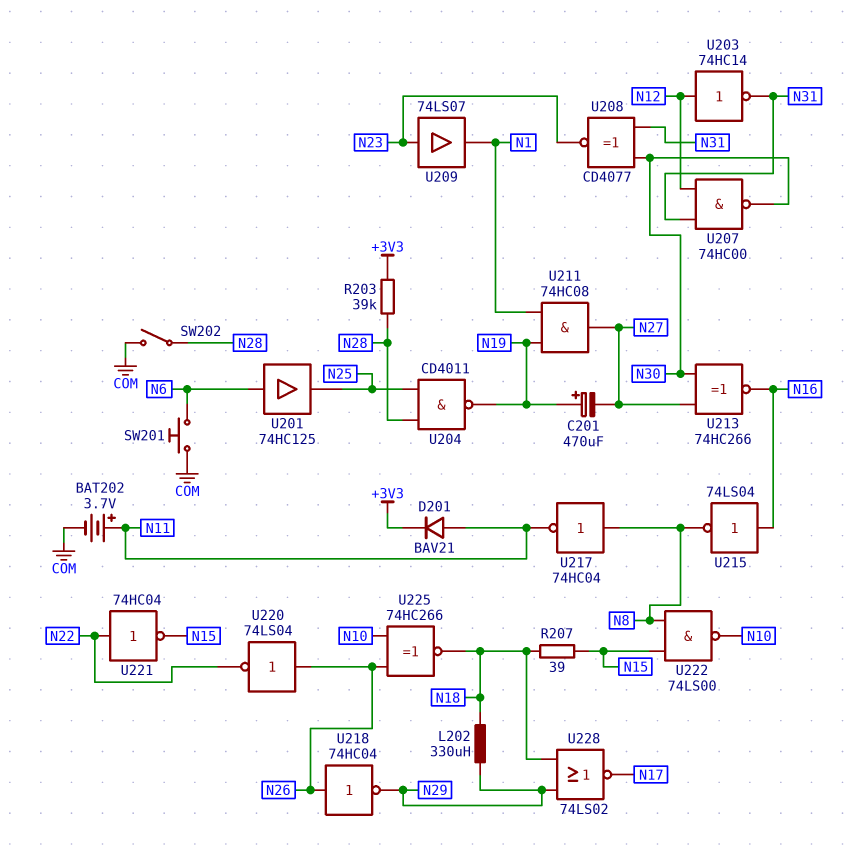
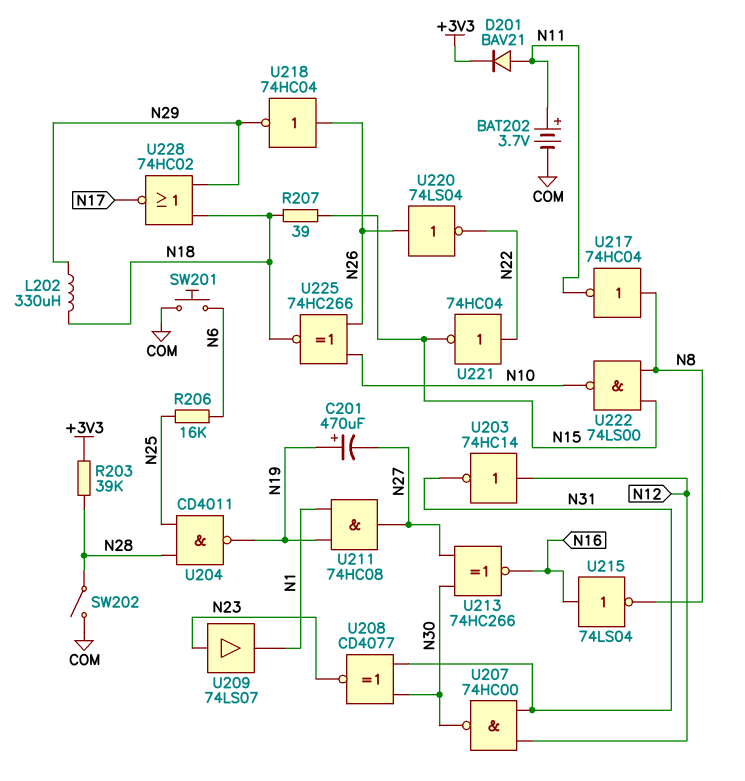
R206: none -> 16k (N6, N25)
U201: buffer 74HC125 (in N6, out N25) -> none
U228: NOR 74LS02 (in N18, in N29, out N17) -> NOR 74HC02 (in N18, in N29, out N17)

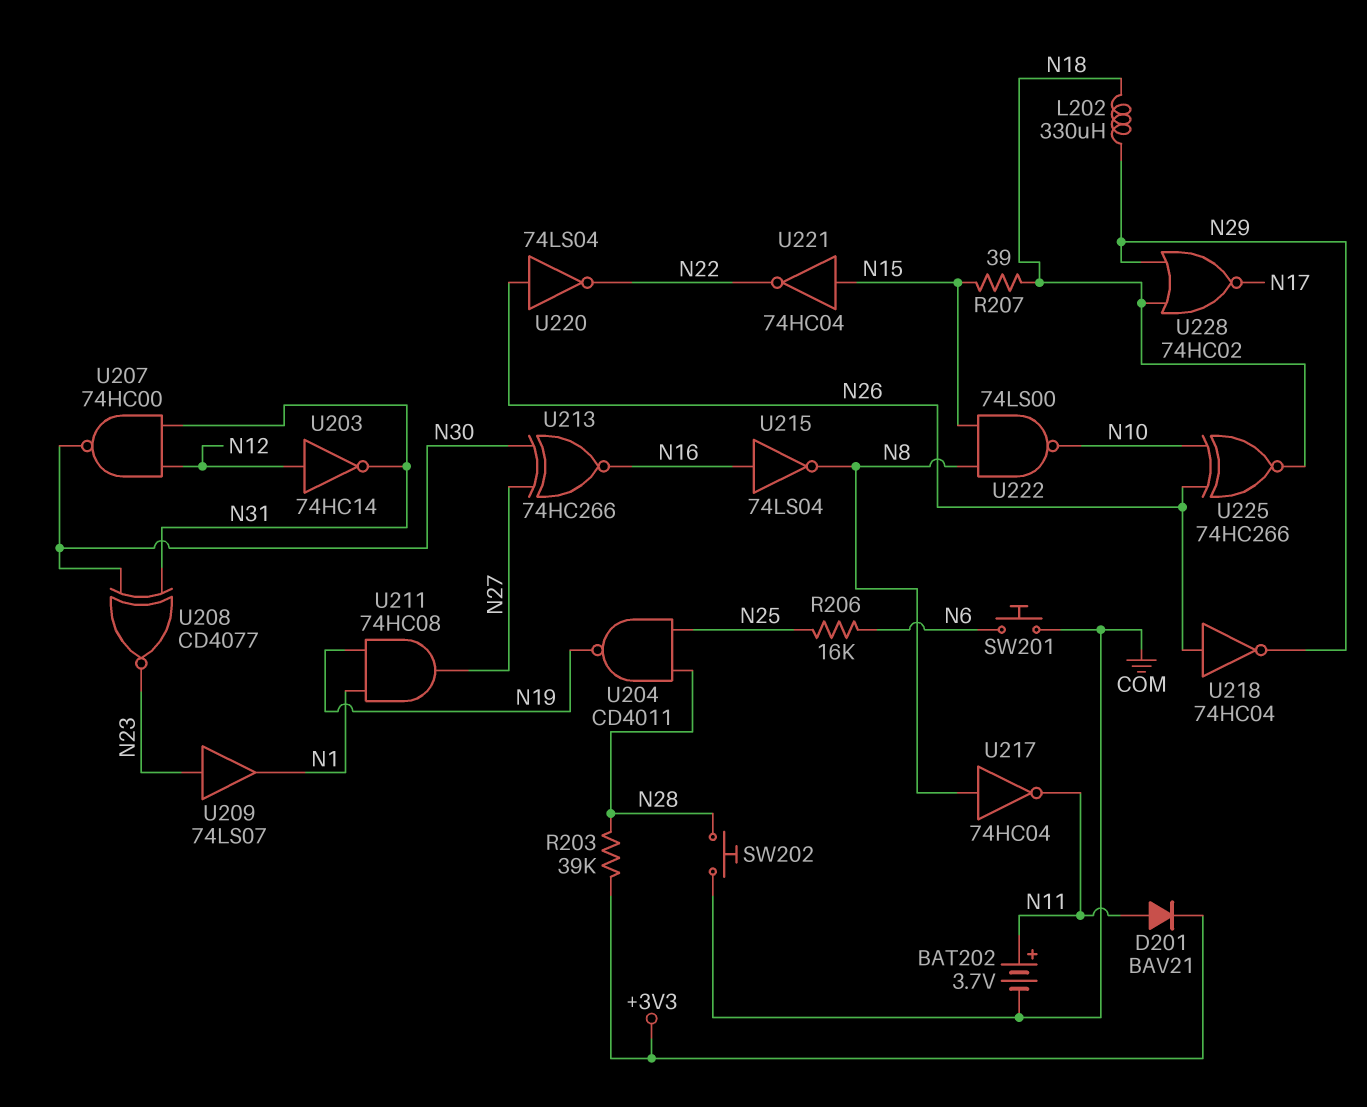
C201: 470uF (plus N19, minus N27) -> none
SW202: switch (COM, N28) -> button (COM, N28)
U221: NOT 74HC04 (in N22, out N15) -> NOT 74HC04 (in N15, out N22)

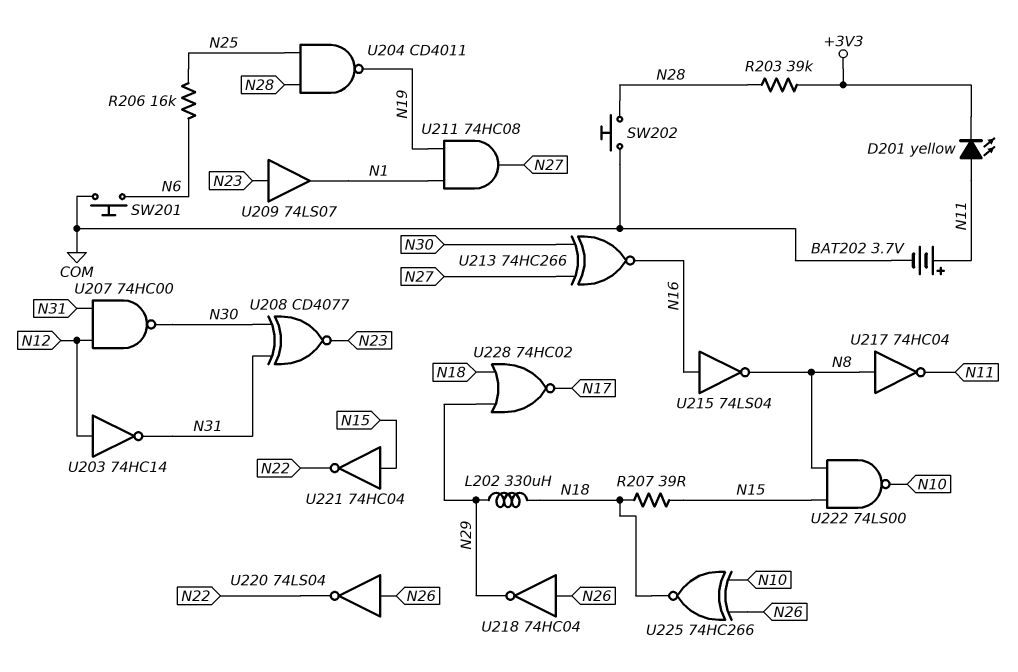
D201: diode BAV21 (A N11, K +3V3) -> LED yellow (A N11, K +3V3)

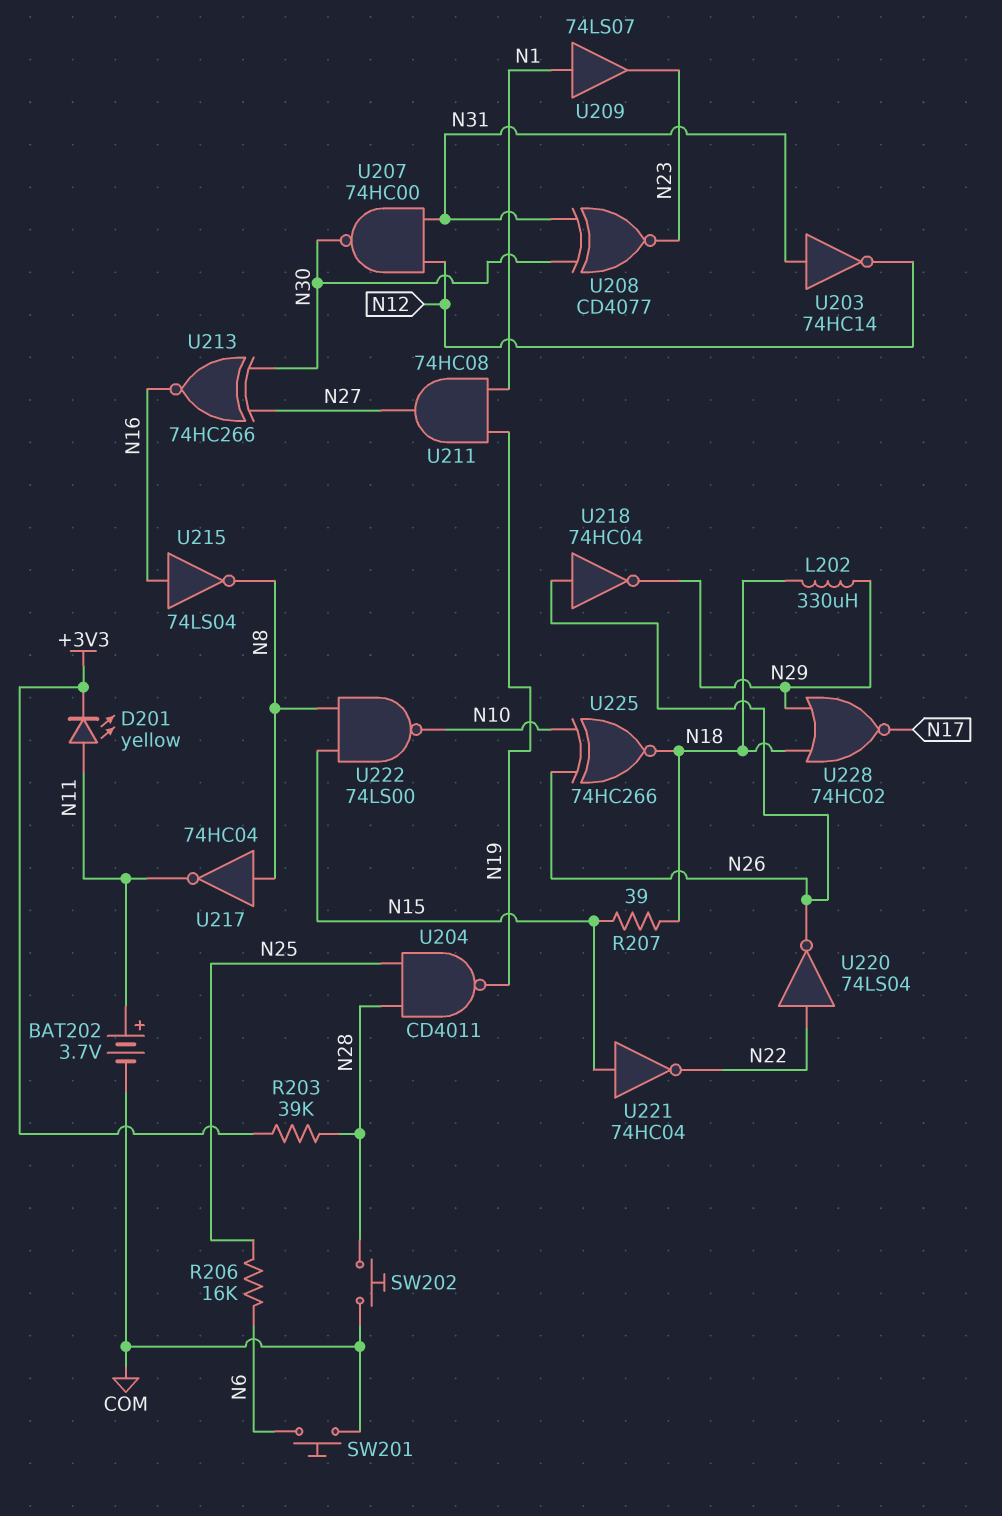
U203: NOT 74HC14 (in N12, out N31) -> NOT 74HC14 (in N31, out N12)
U209: buffer 74LS07 (in N23, out N1) -> buffer 74LS07 (in N1, out N23)
U220: NOT 74LS04 (in N26, out N22) -> NOT 74LS04 (in N22, out N26)

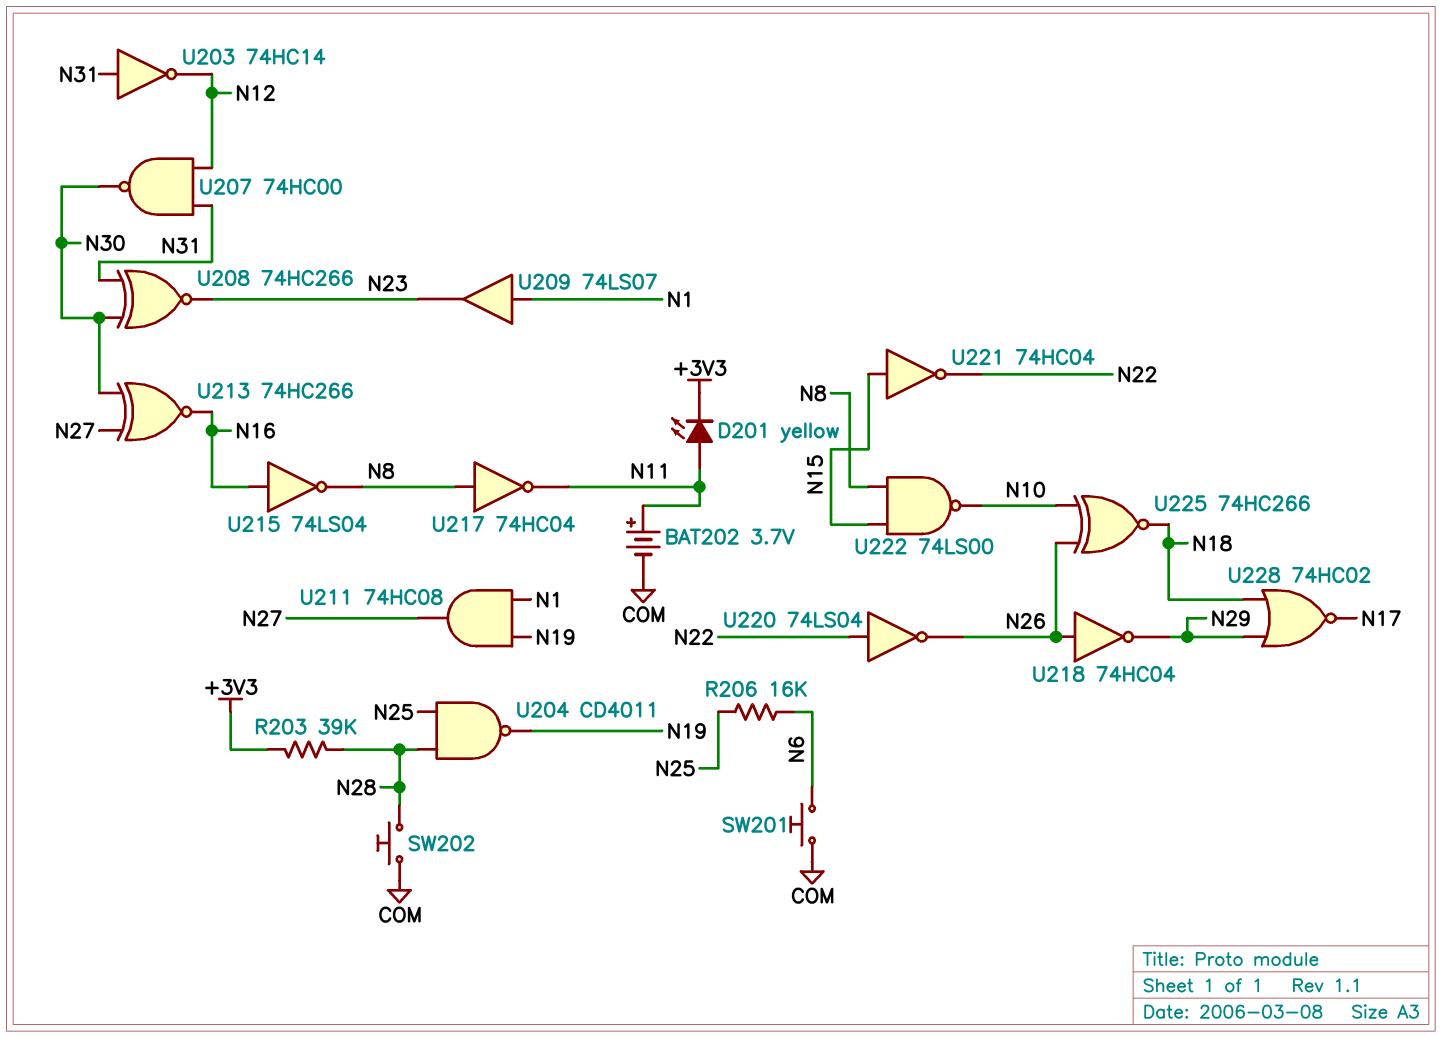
L202: 330uH (N18, N29) -> none
R207: 39 (N15, N18) -> none
U208: XNOR CD4077 (in N30, in N31, out N23) -> XNOR 74HC266 (in N30, in N31, out N23)

